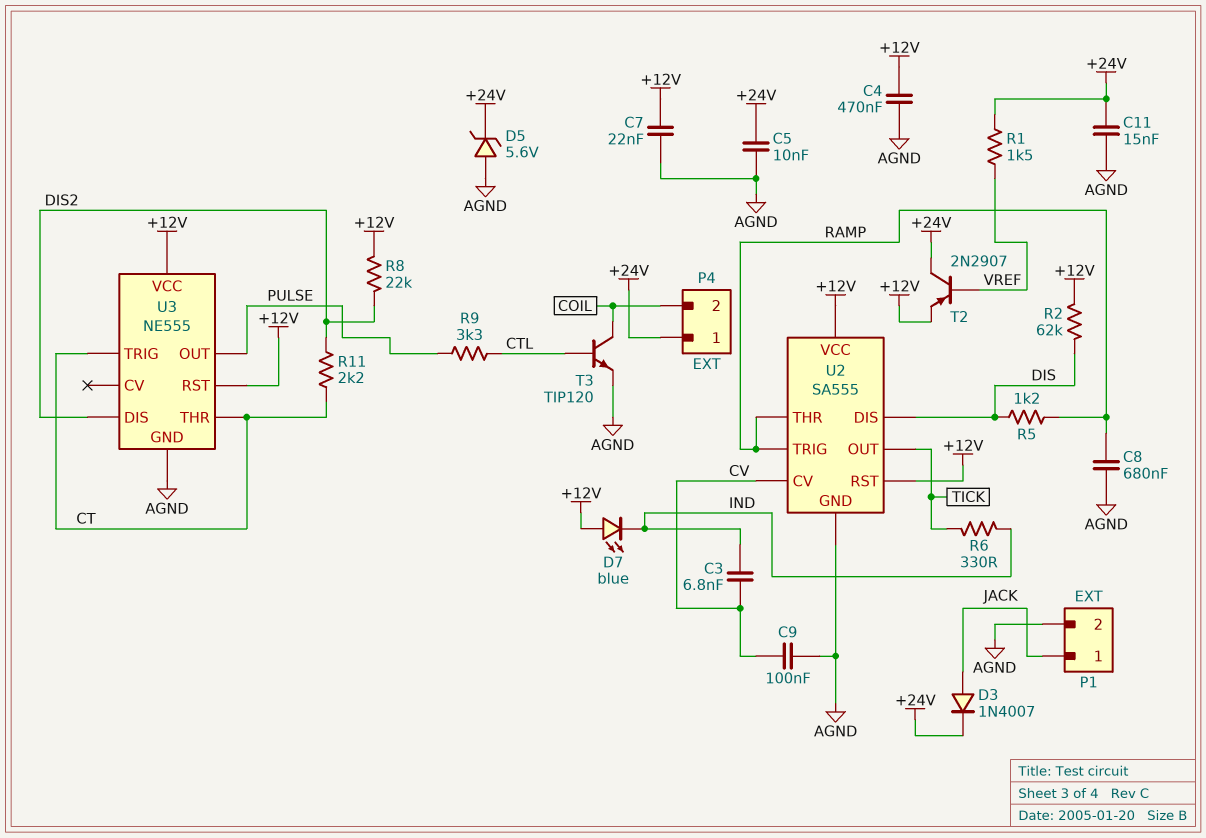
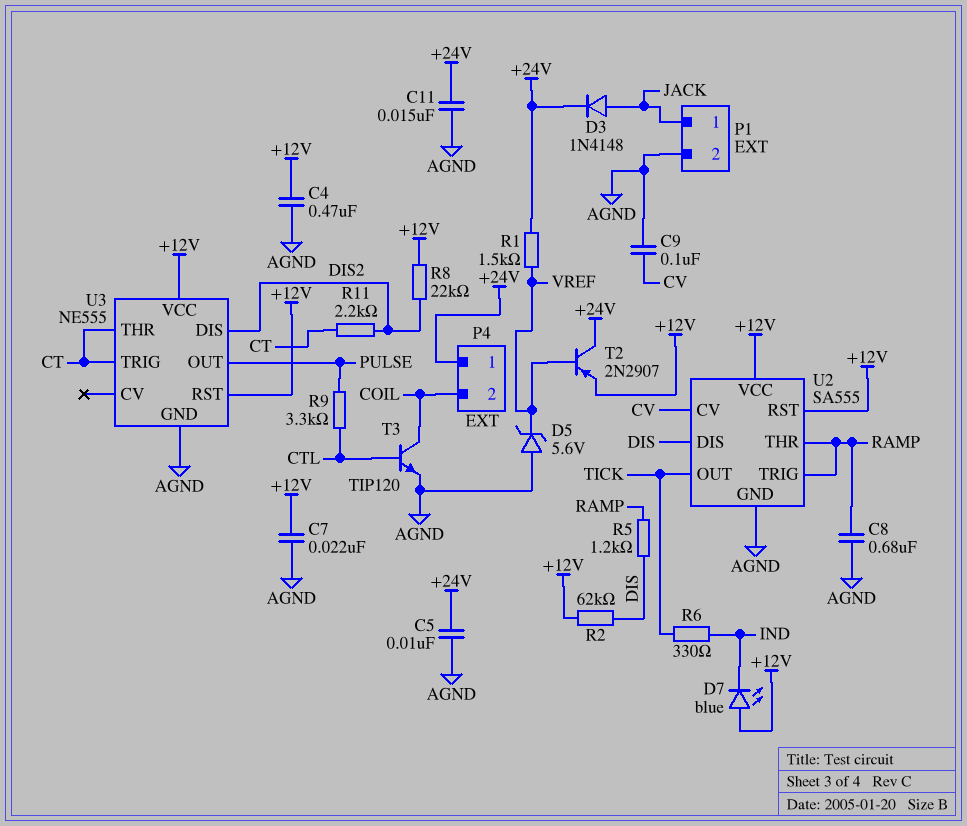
C3: 6.8nF (CV, IND) -> none
D3: diode 1N4007 (A JACK, K +24V) -> diode 1N4148 (A JACK, K +24V)
D5: zener 5.6V (A AGND, K +24V) -> zener 5.6V (A AGND, K VREF)

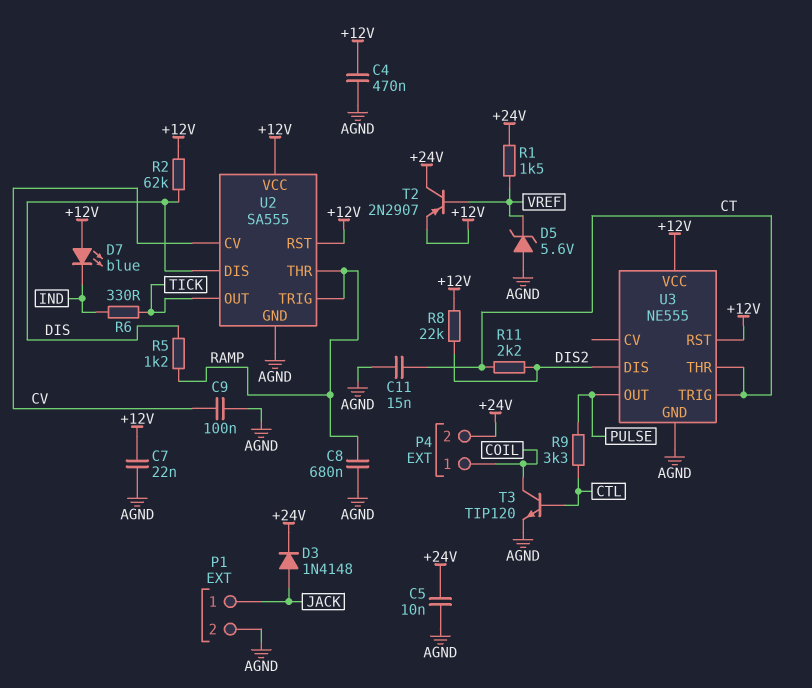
C11: 15nF (+24V, AGND) -> 15nF (AGND, CT)
P4 pin 1: +24V -> COIL
P4 pin 2: COIL -> +24V

